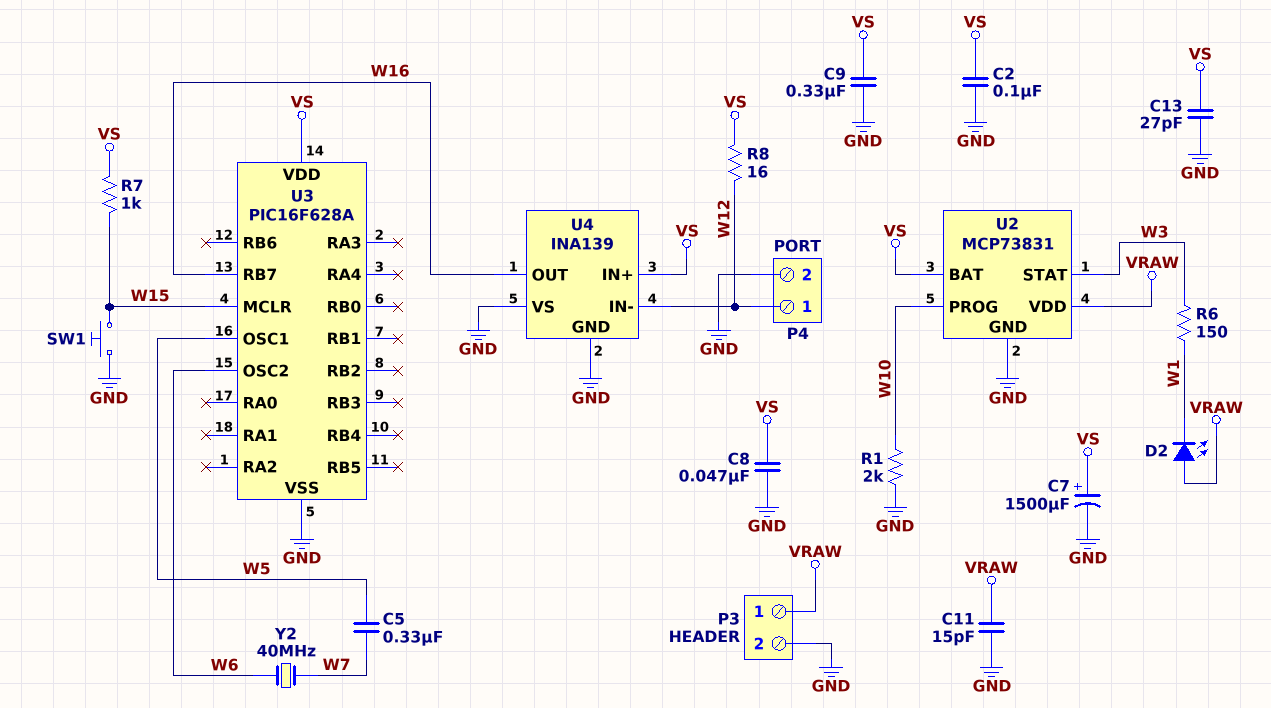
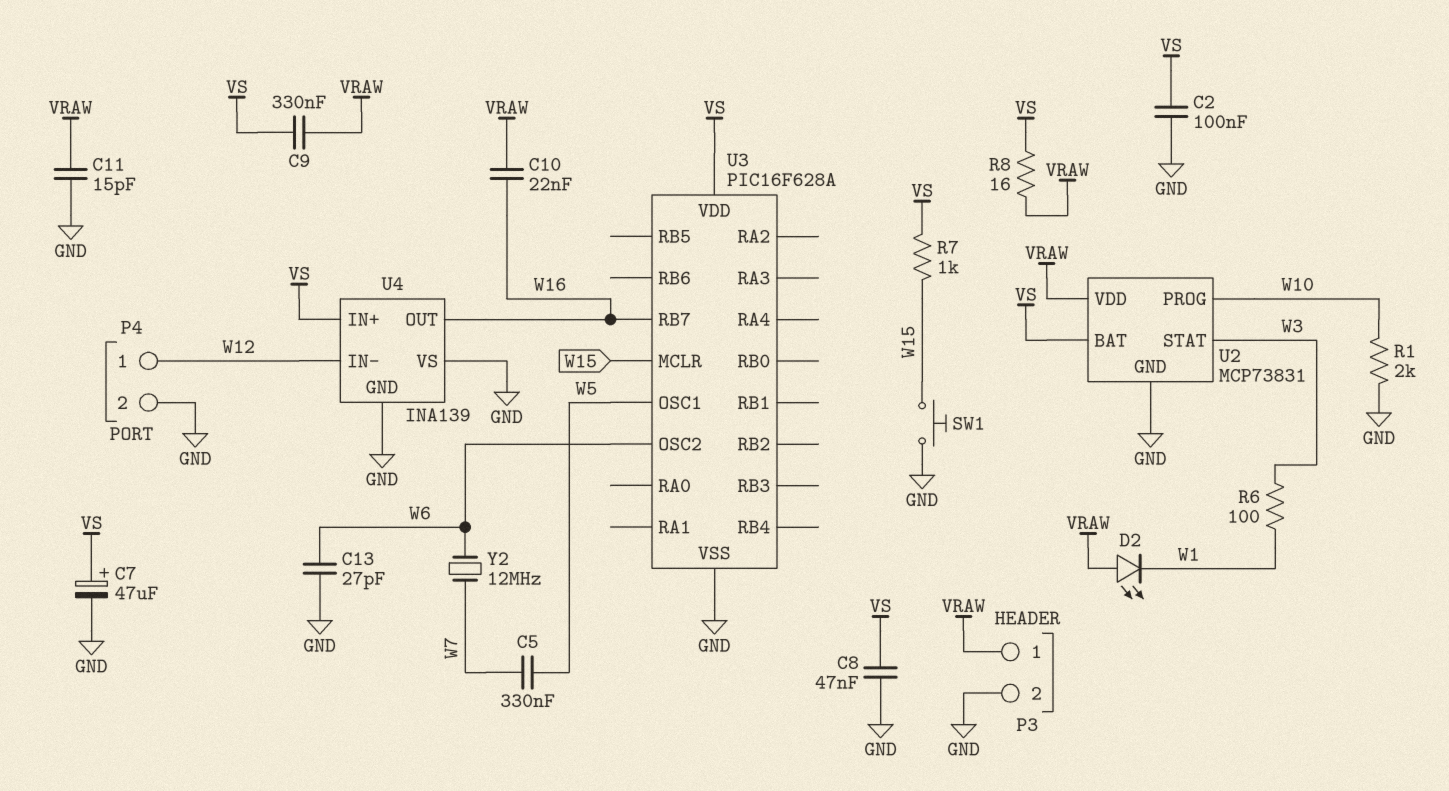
C7: 1500uF (plus VS, minus GND) -> 47uF (plus VS, minus GND)
C9: 330nF (GND, VS) -> 330nF (VRAW, VS)
C10: none -> 22nF (VRAW, W16)
C13: 27pF (GND, VS) -> 27pF (GND, W6)
R6: 150 (W1, W3) -> 100 (W1, W3)
R8: 16 (VS, W12) -> 16 (VRAW, VS)
Y2: 40MHz (W6, W7) -> 12MHz (W6, W7)

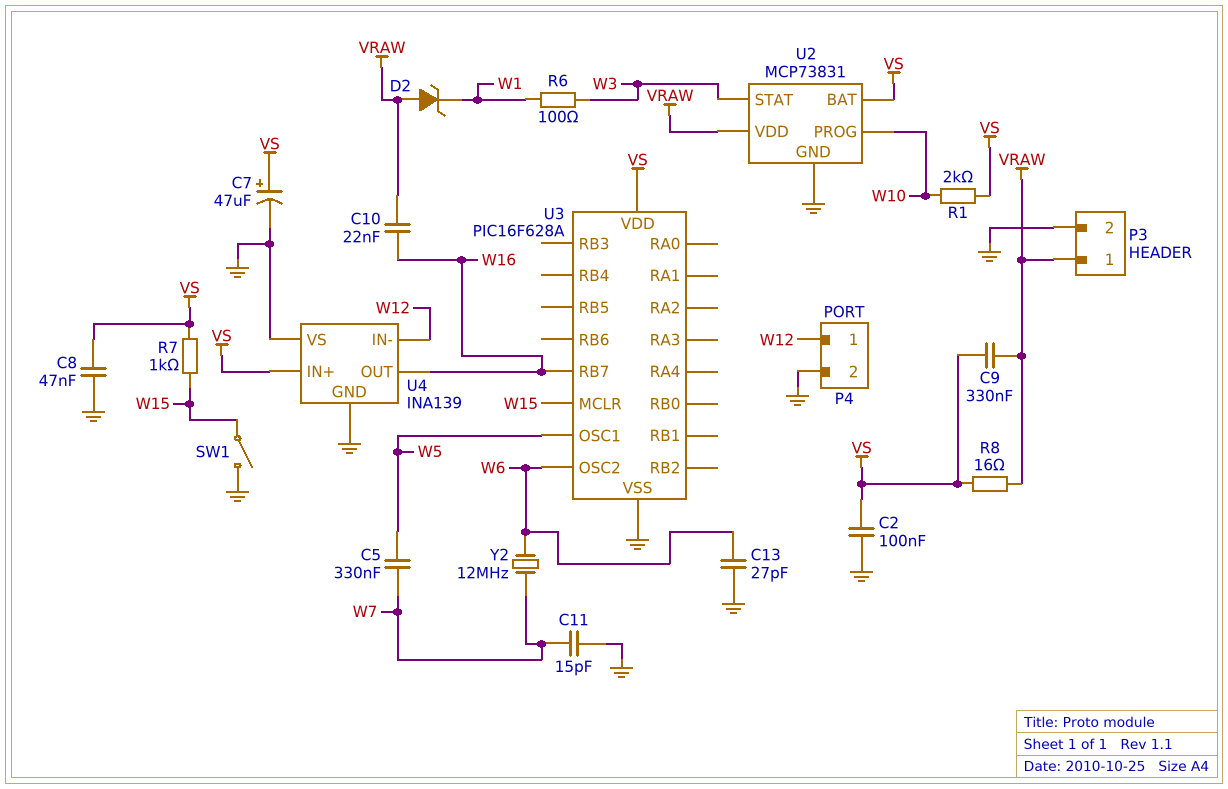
C11: 15pF (GND, VRAW) -> 15pF (GND, W7)
D2: LED (A VRAW, K W1) -> zener (A VRAW, K W1)
R1: 2k (GND, W10) -> 2k (VS, W10)
SW1: button (GND, W15) -> switch (GND, W15)

